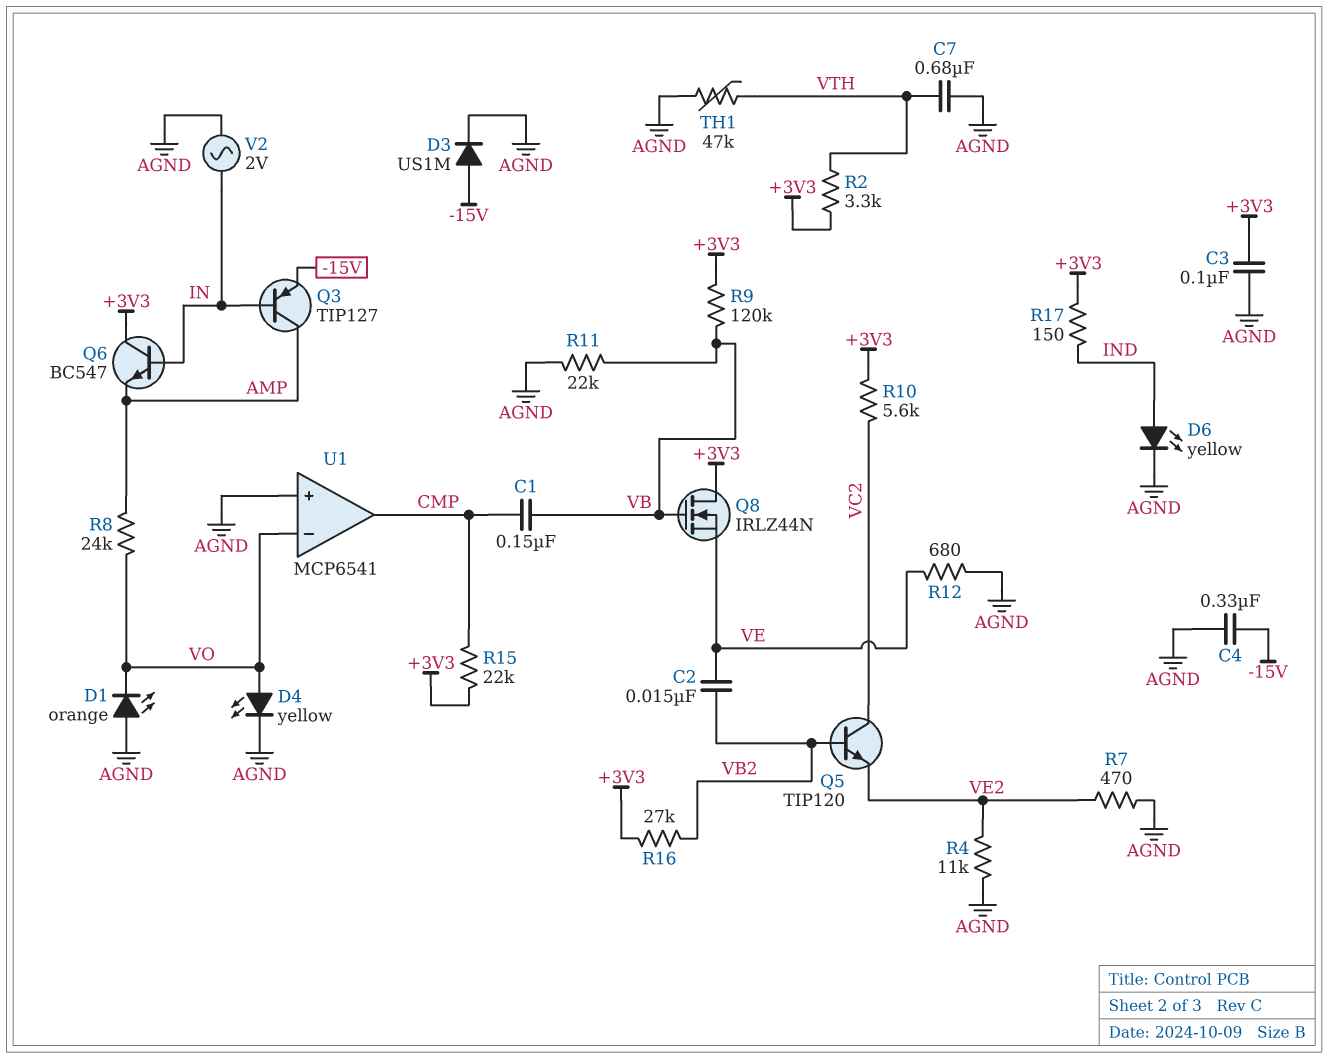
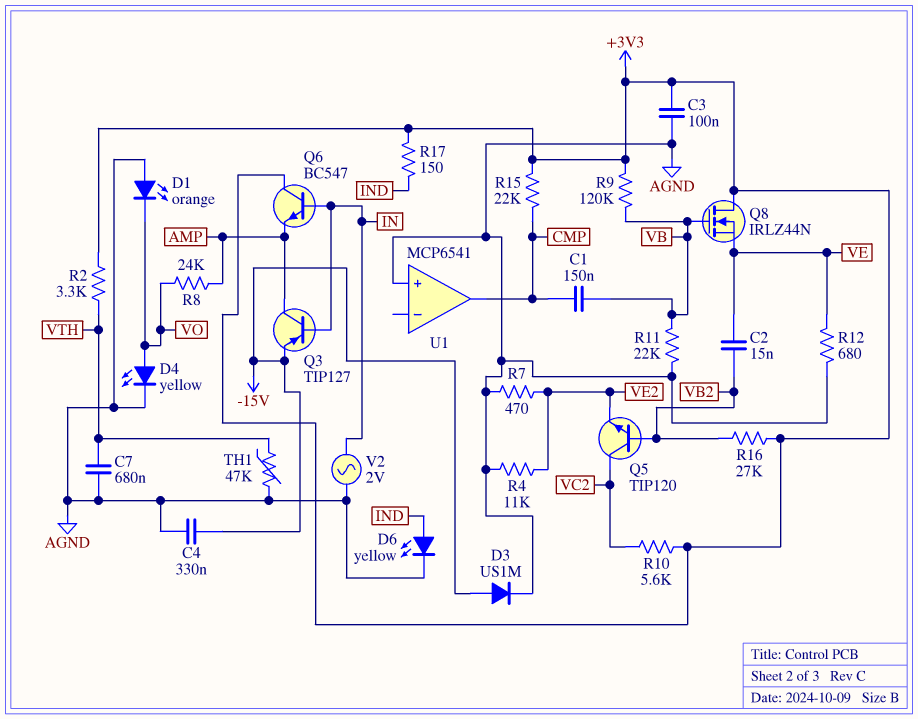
U1 pin in-: VO -> none

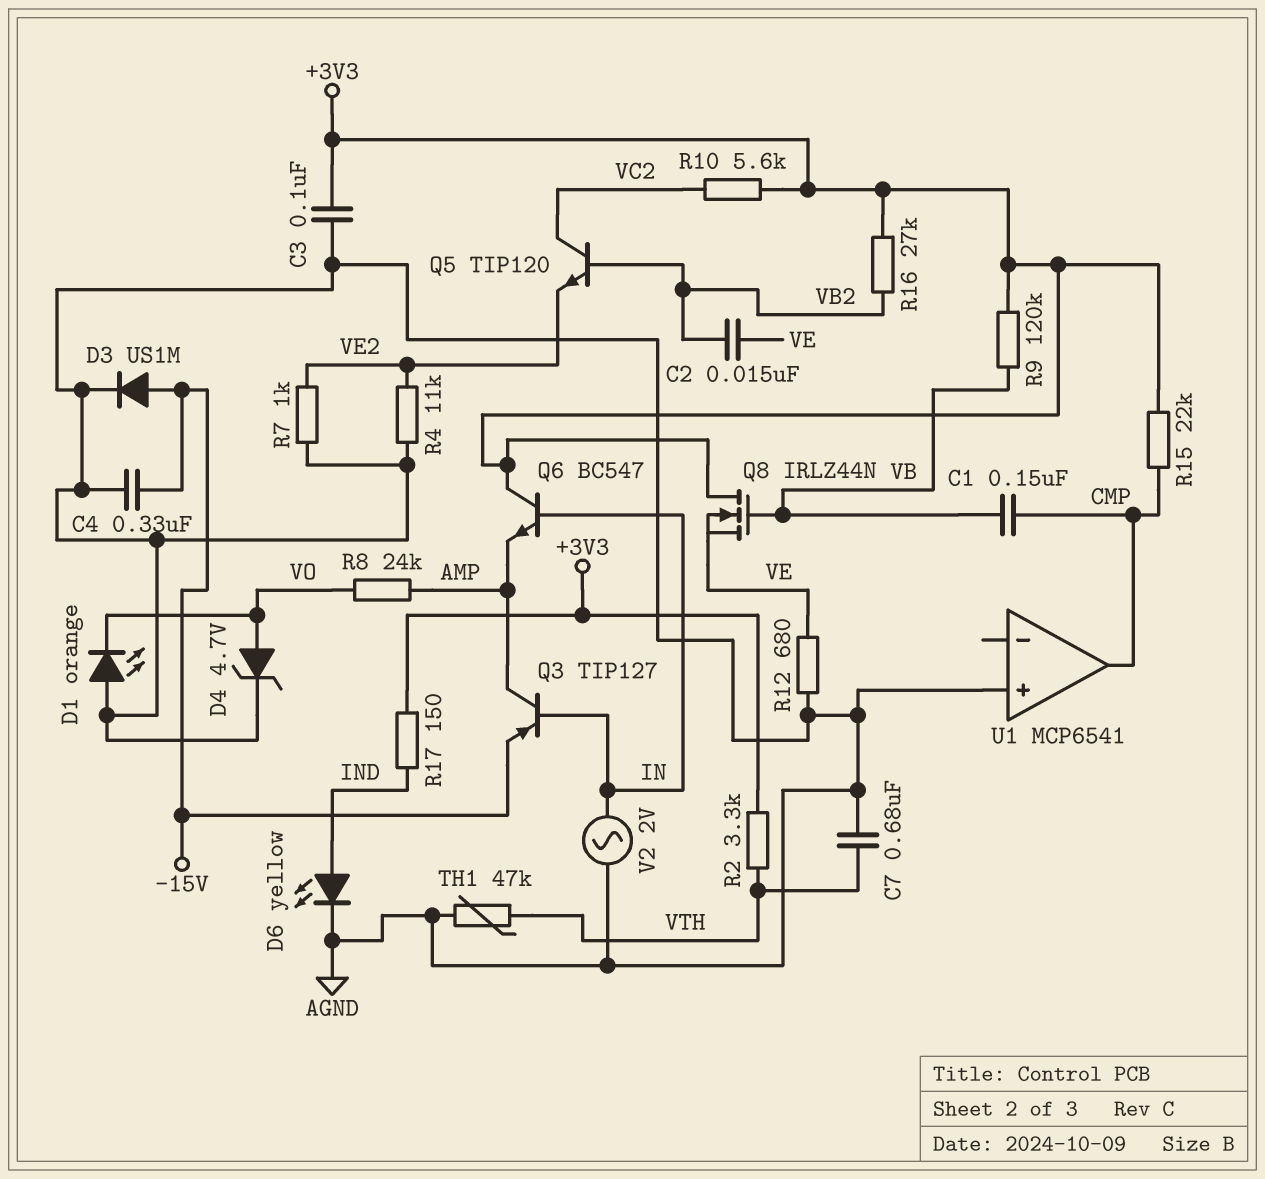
D4: LED yellow (A VO, K AGND) -> zener 4.7V (A VO, K AGND)
R7: 470 (AGND, VE2) -> 1k (AGND, VE2)
R11: 22k (AGND, VB) -> none

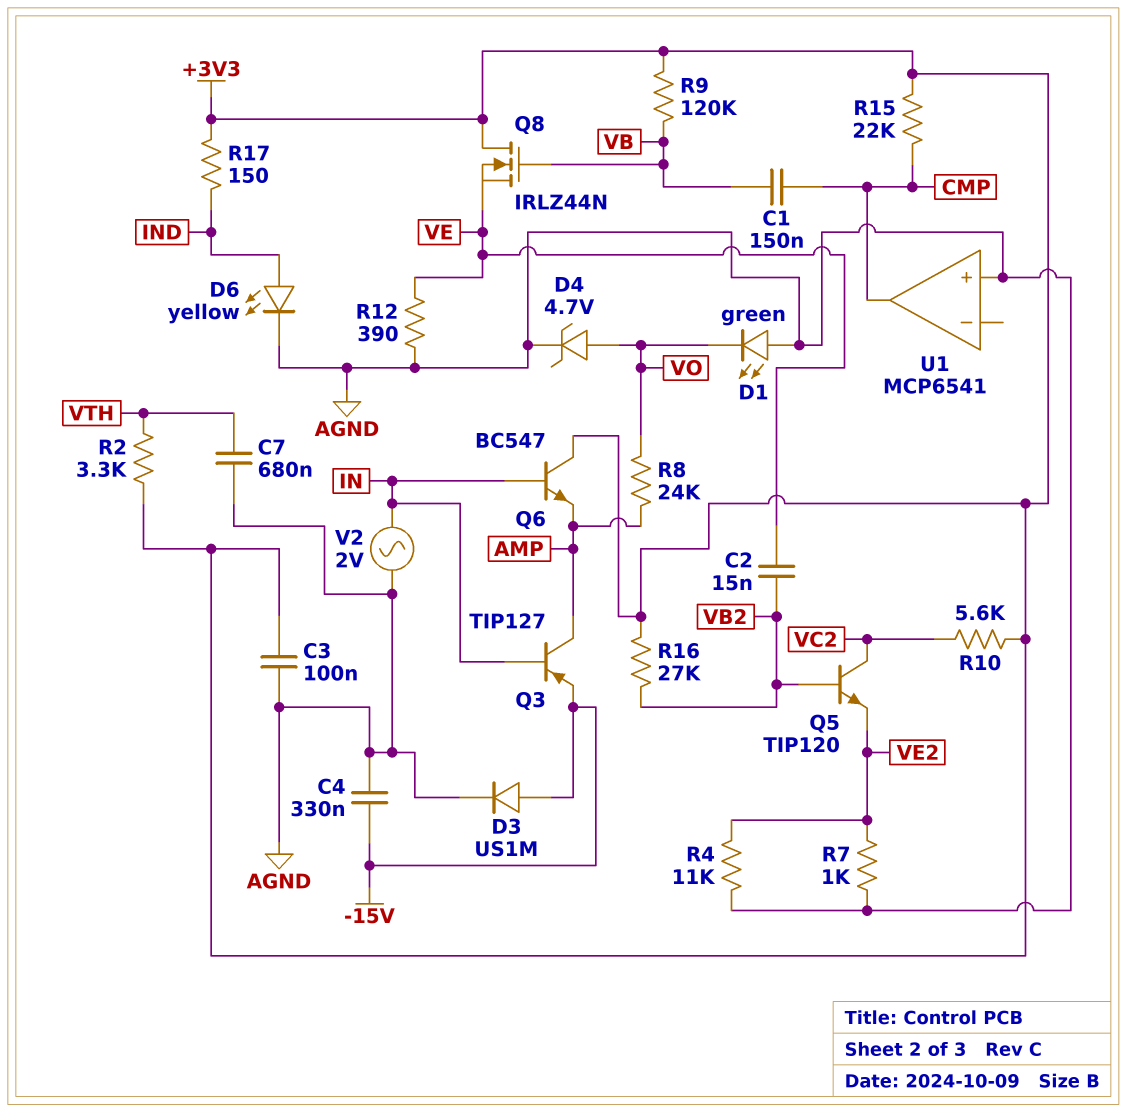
D1: LED orange (A AGND, K VO) -> LED green (A AGND, K VO)
R12: 680 (AGND, VE) -> 390 (AGND, VE)
TH1: 47k (AGND, VTH) -> none

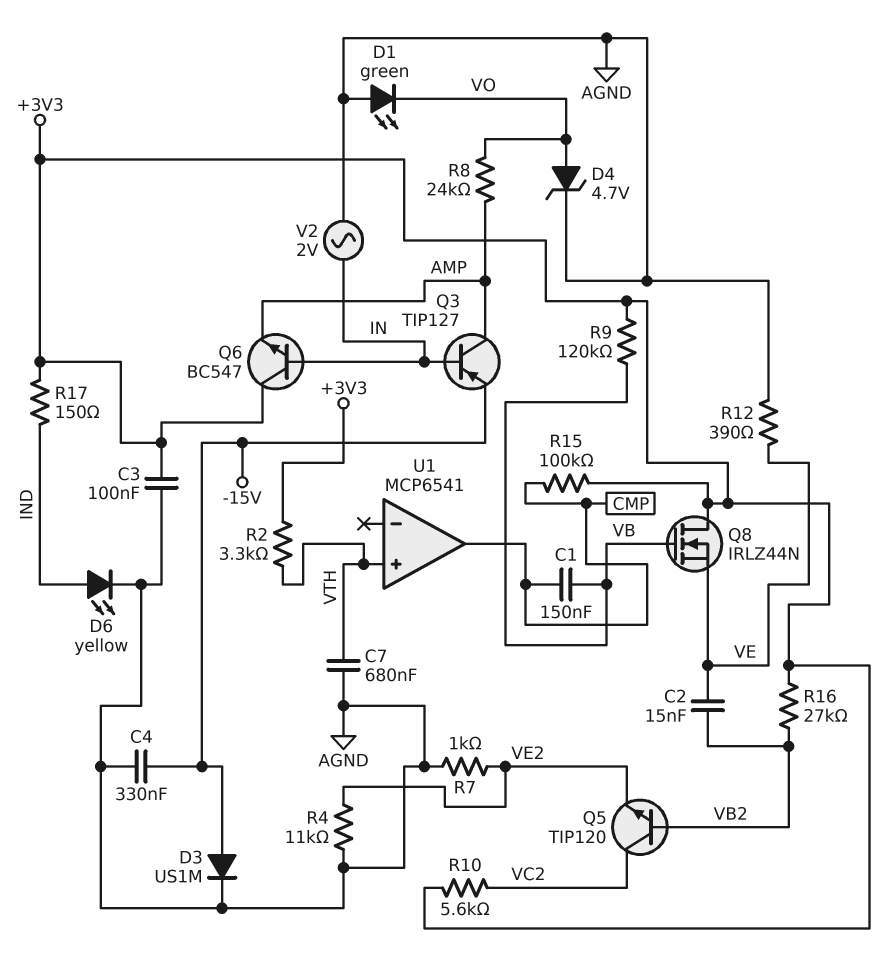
R15: 22k (+3V3, CMP) -> 100k (+3V3, CMP)
U1 pin in+: AGND -> VTH

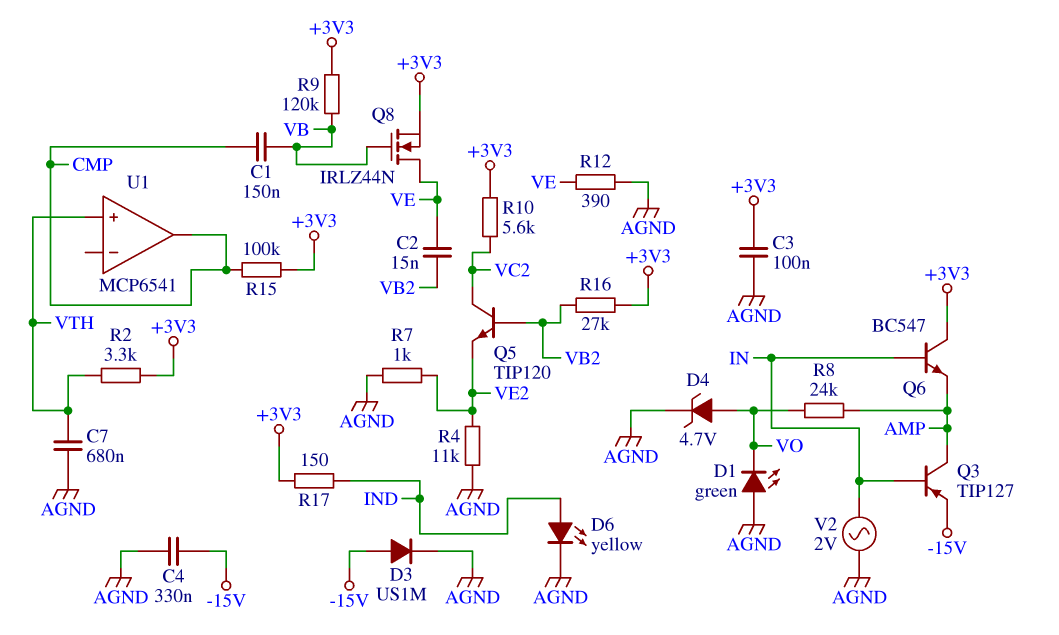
Q8: NMOS IRLZ44N (G VB, D +3V3, S VE) -> NMOS IRLZ44N (G VB, D VE, S +3V3)

